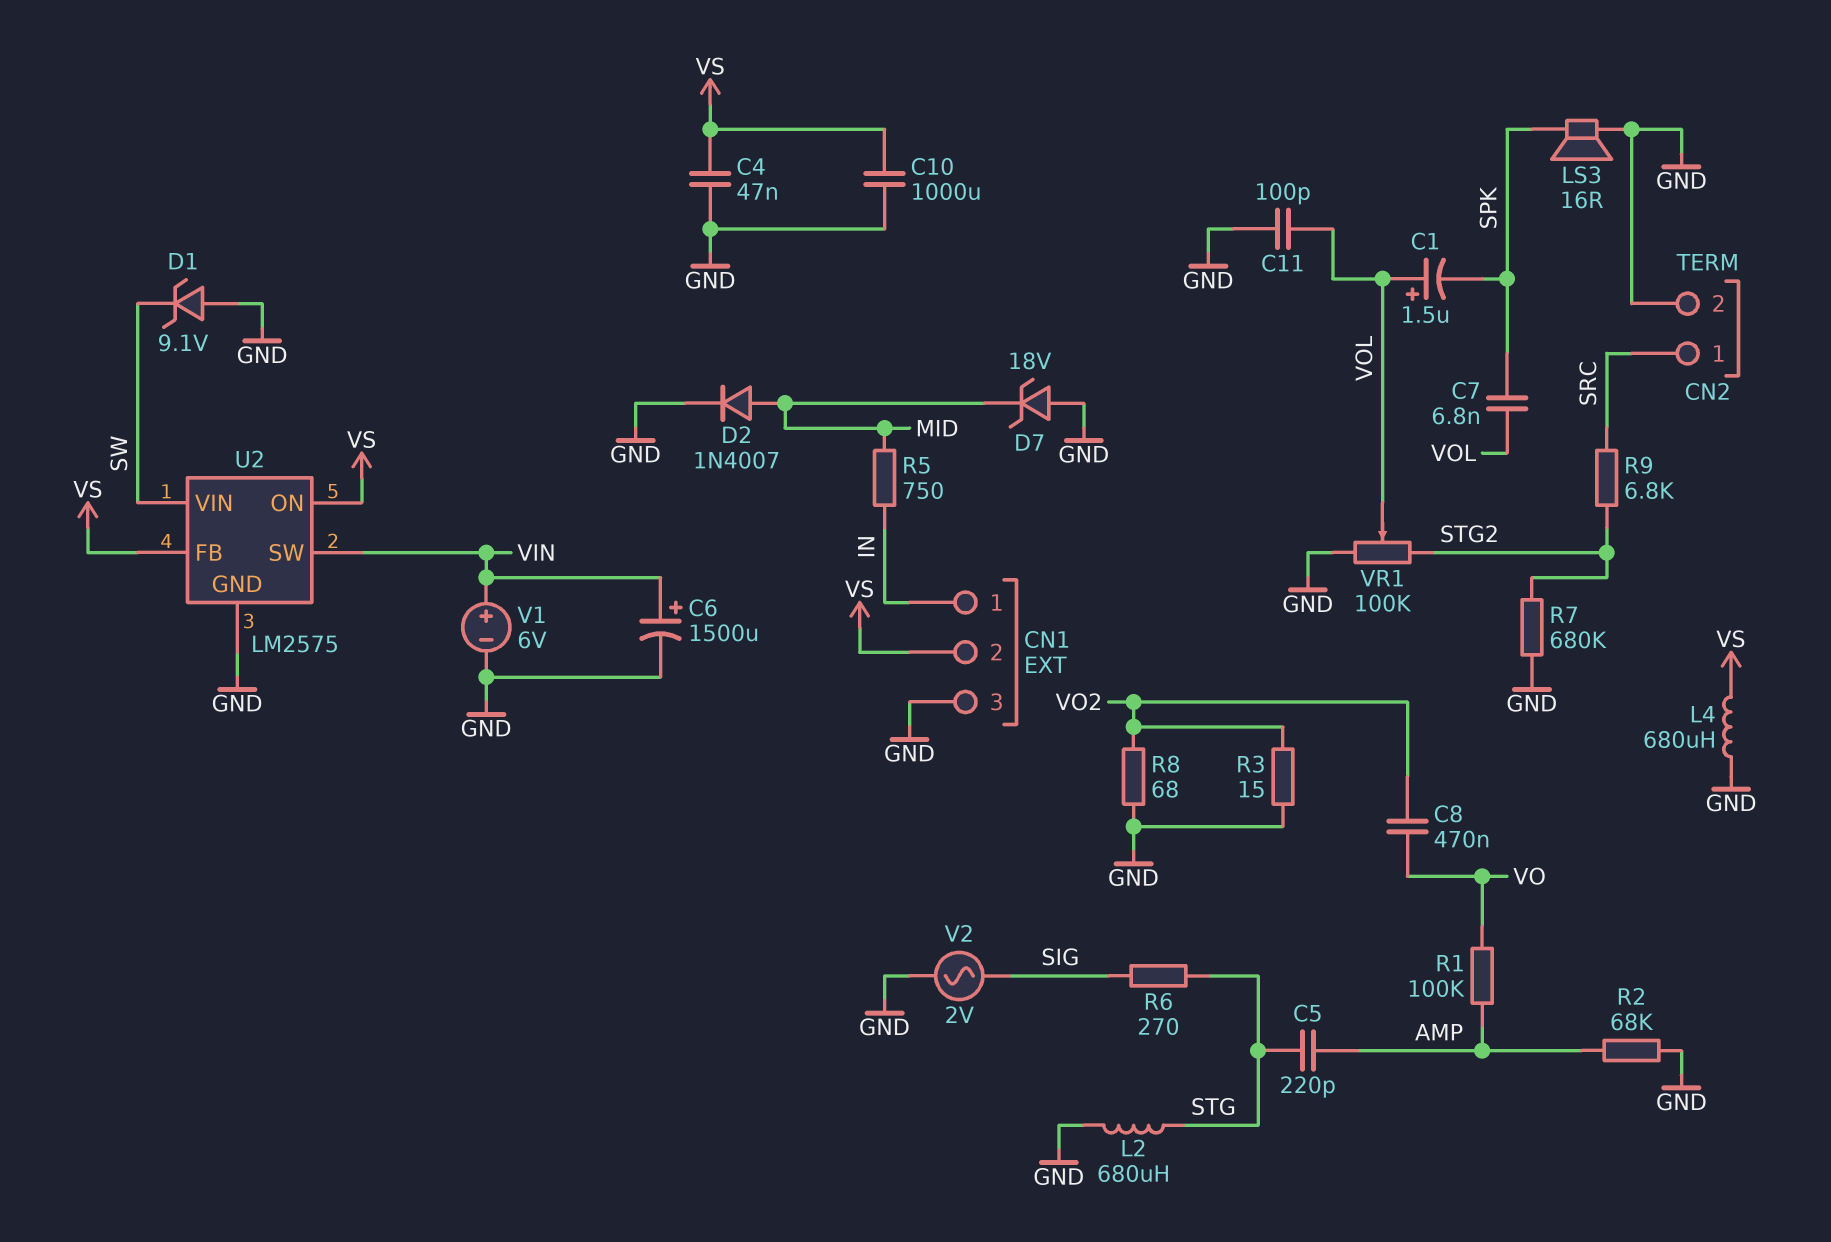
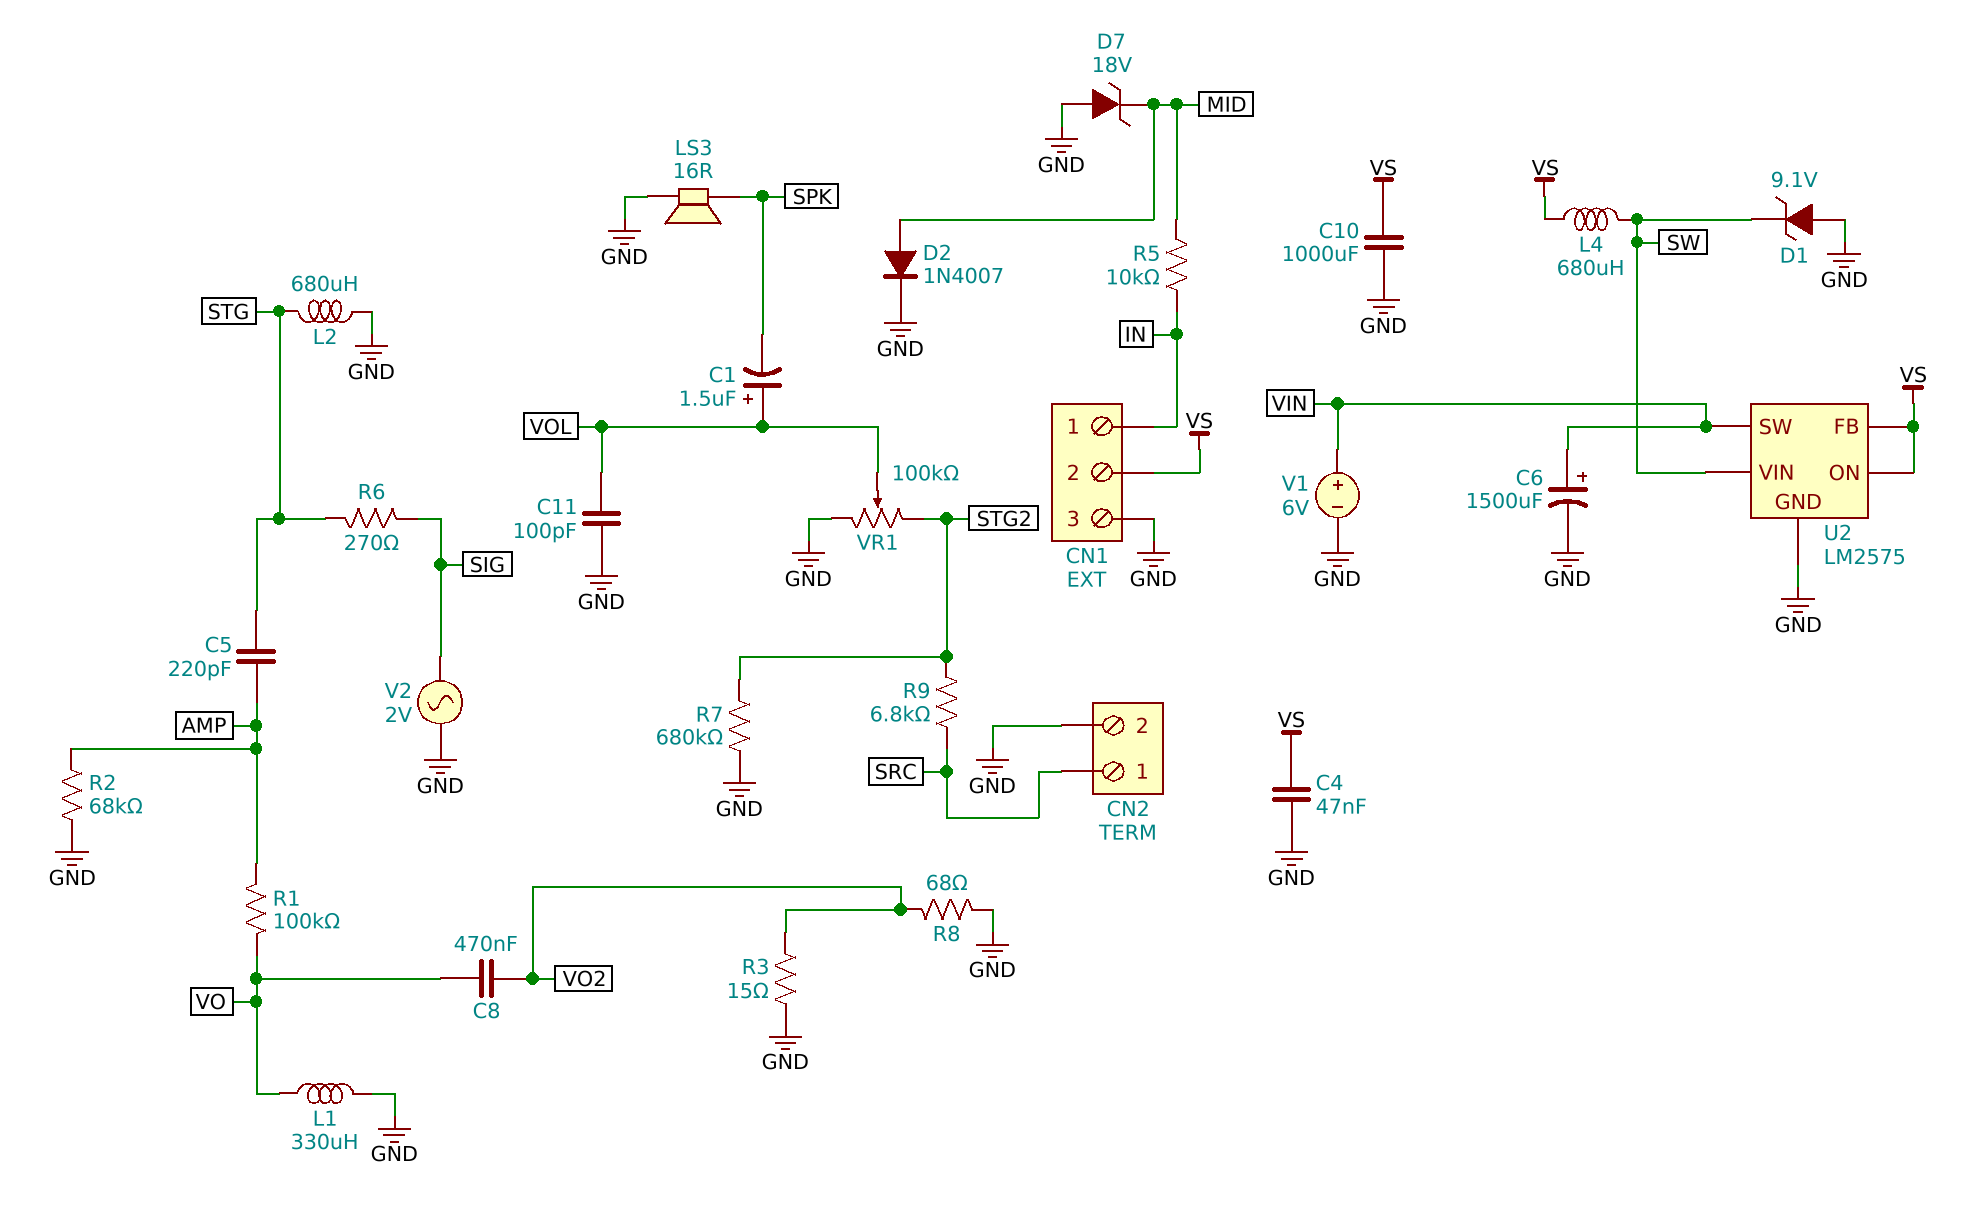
C7: 6.8nF (SPK, VOL) -> none
L1: none -> 330uH (GND, VO)
L4: 680uH (GND, VS) -> 680uH (SW, VS)
R5: 750 (IN, MID) -> 10k (IN, MID)

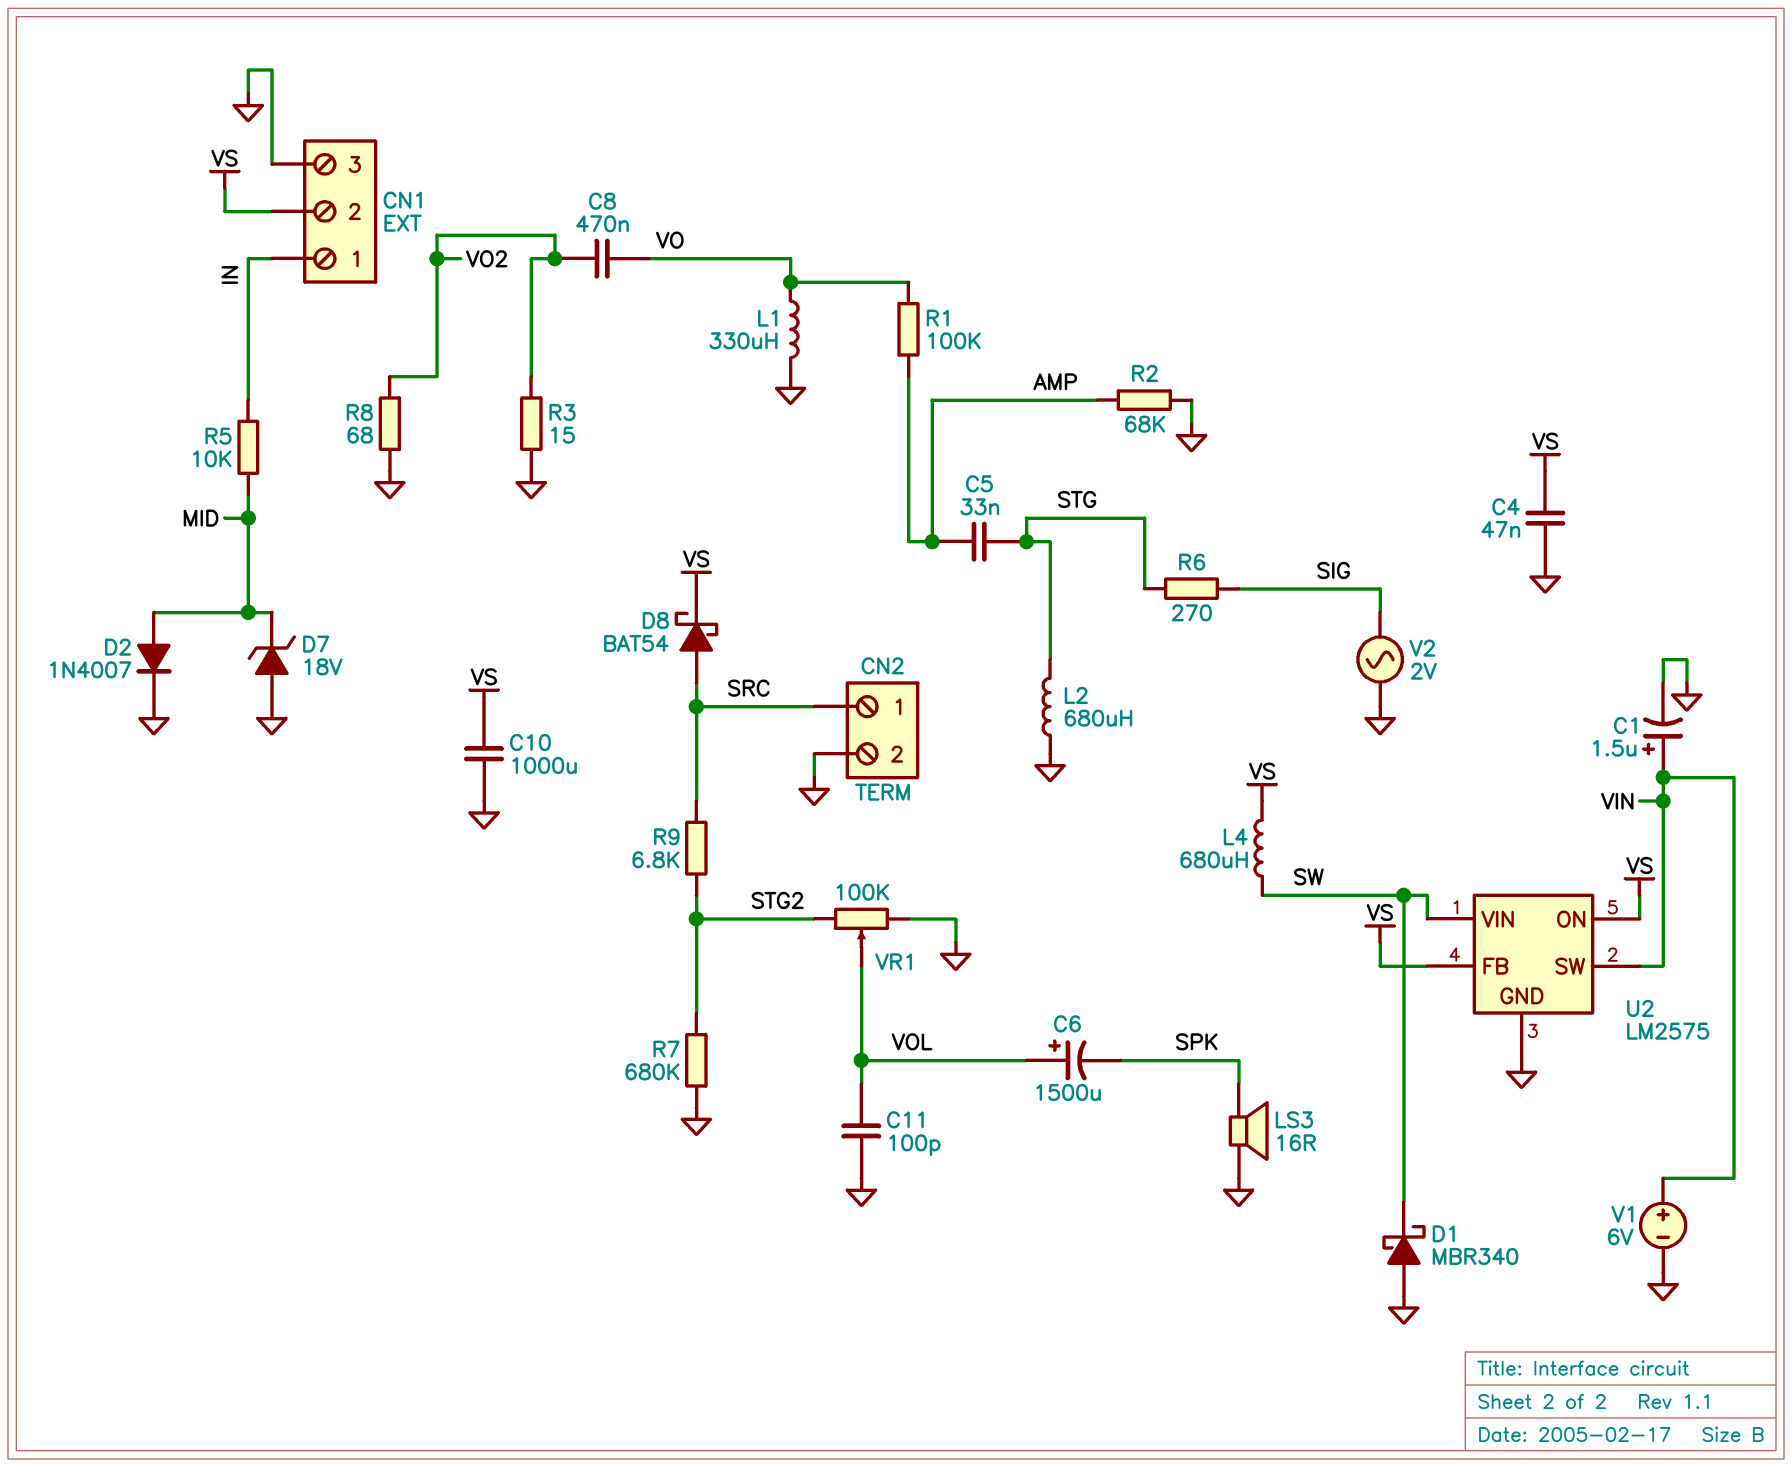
C1: 1.5uF (plus VOL, minus SPK) -> 1.5uF (plus VIN, minus GND)
C5: 220pF (AMP, STG) -> 33nF (AMP, STG)
C6: 1500uF (plus VIN, minus GND) -> 1500uF (plus VOL, minus SPK)
D1: zener 9.1V (A GND, K SW) -> schottky MBR340 (A GND, K SW)
D8: none -> schottky BAT54 (A SRC, K VS)

